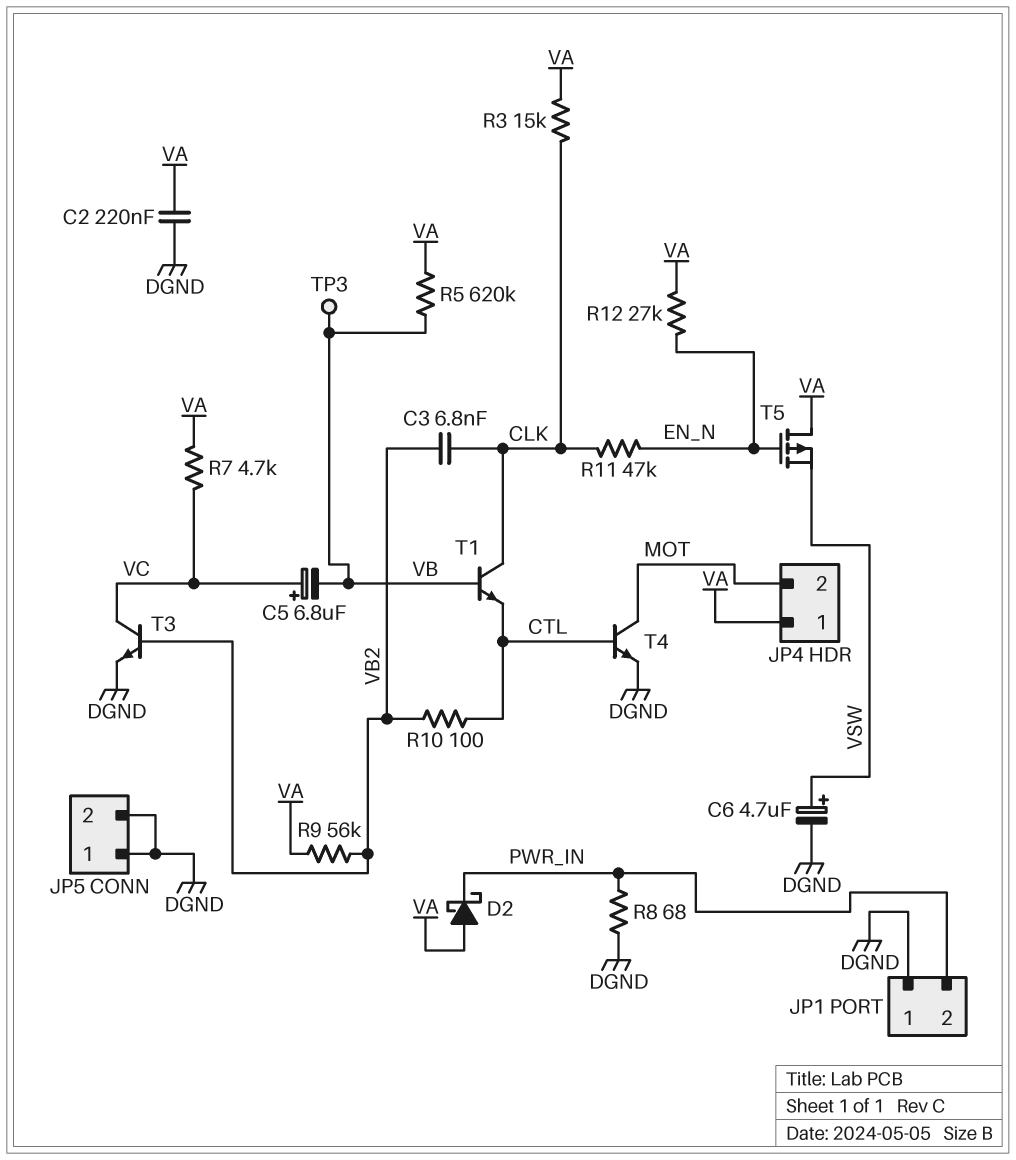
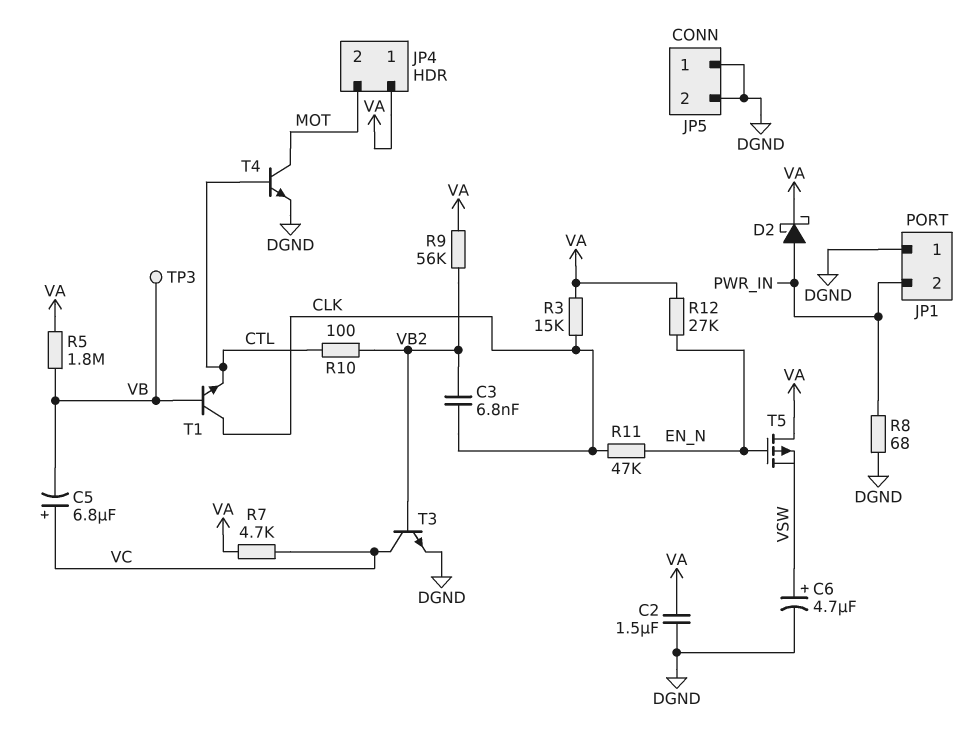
C2: 220nF (DGND, VA) -> 1.5uF (DGND, VA)
D2: schottky (A VA, K PWR_IN) -> schottky (A PWR_IN, K VA)
R5: 620k (VA, VB) -> 1.8M (VA, VB)

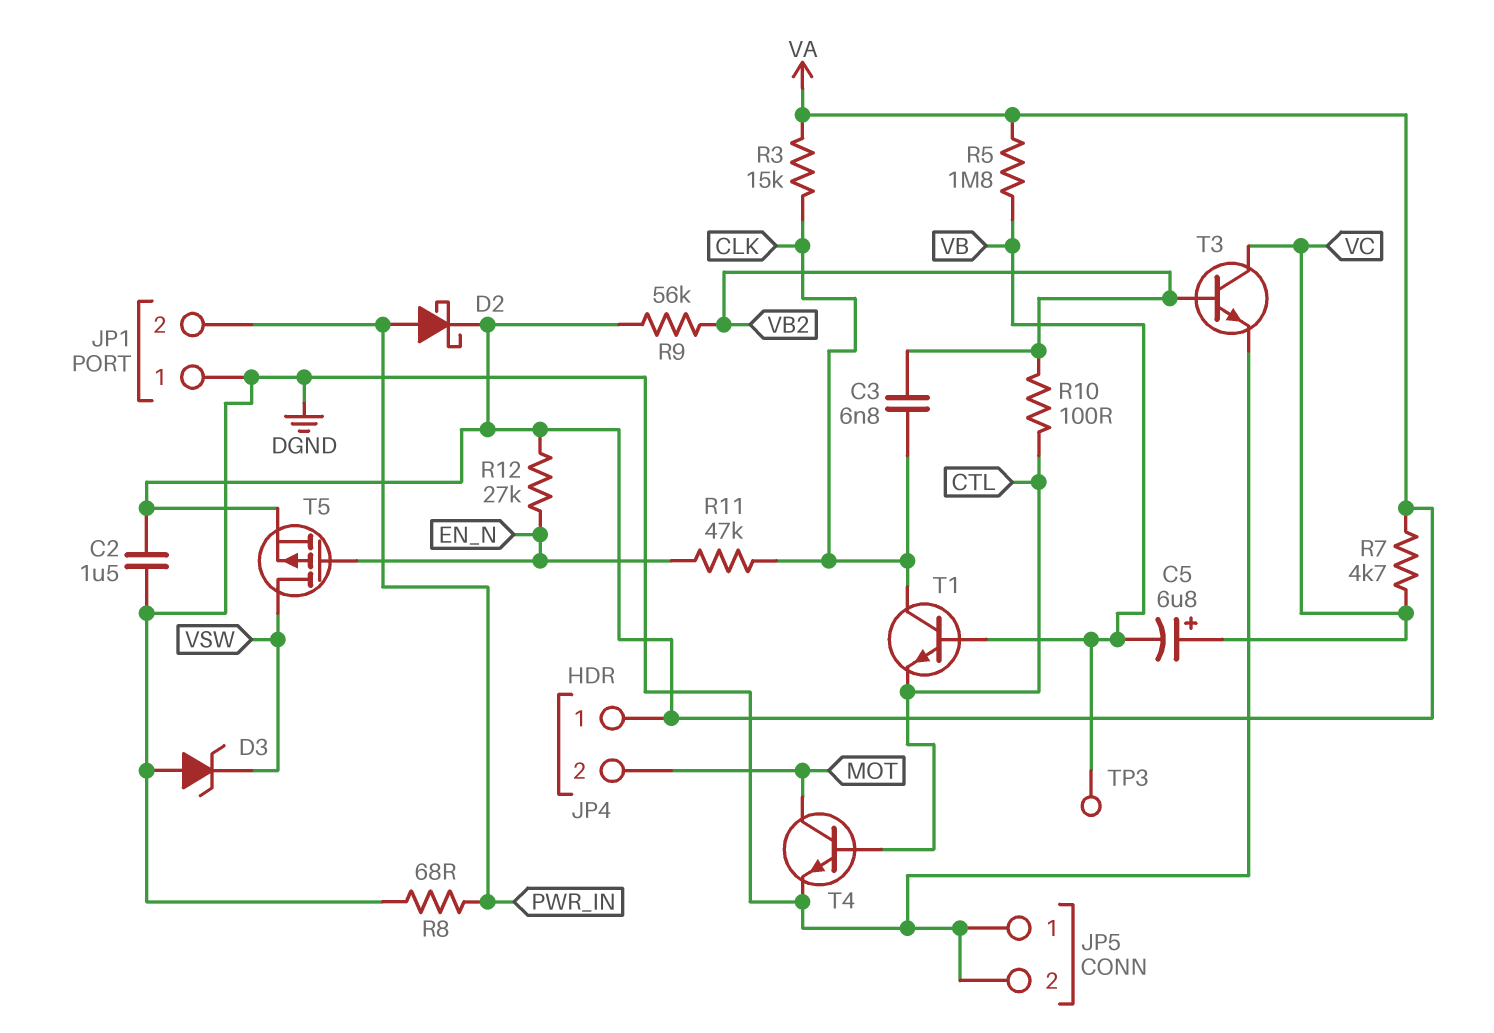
C6: 4.7uF (plus VSW, minus DGND) -> none
D3: none -> zener (A DGND, K VSW)
T5: PMOS (G EN_N, D VA, S VSW) -> PMOS (G EN_N, D VSW, S VA)

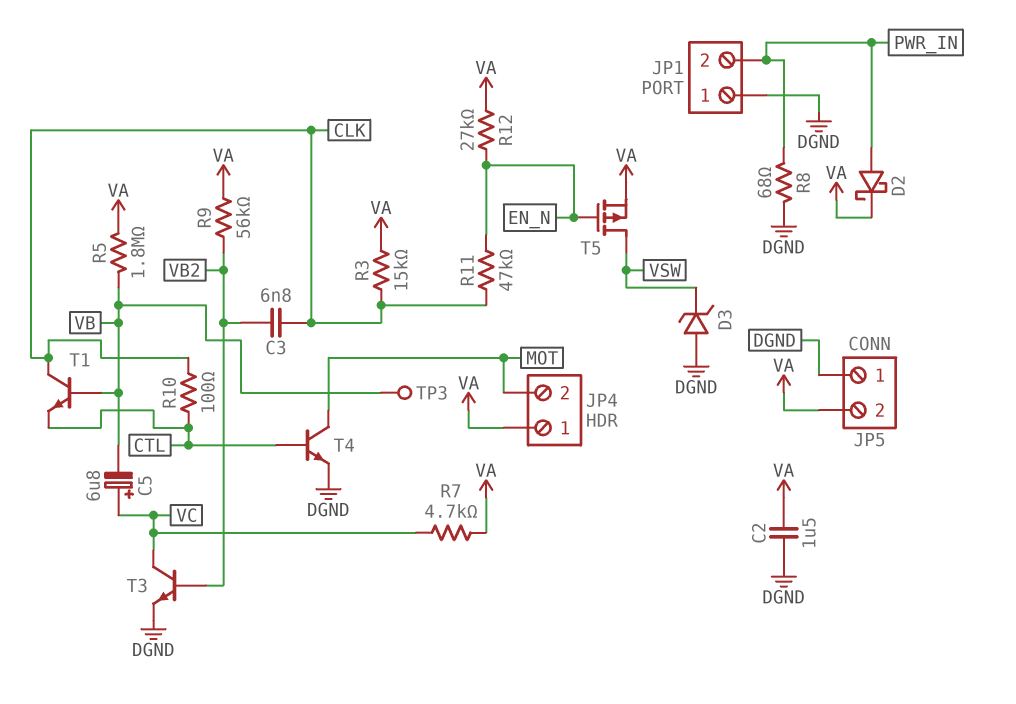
JP5 pin 2: DGND -> VA
R10: 100 (CTL, VB2) -> 100 (CLK, CTL)

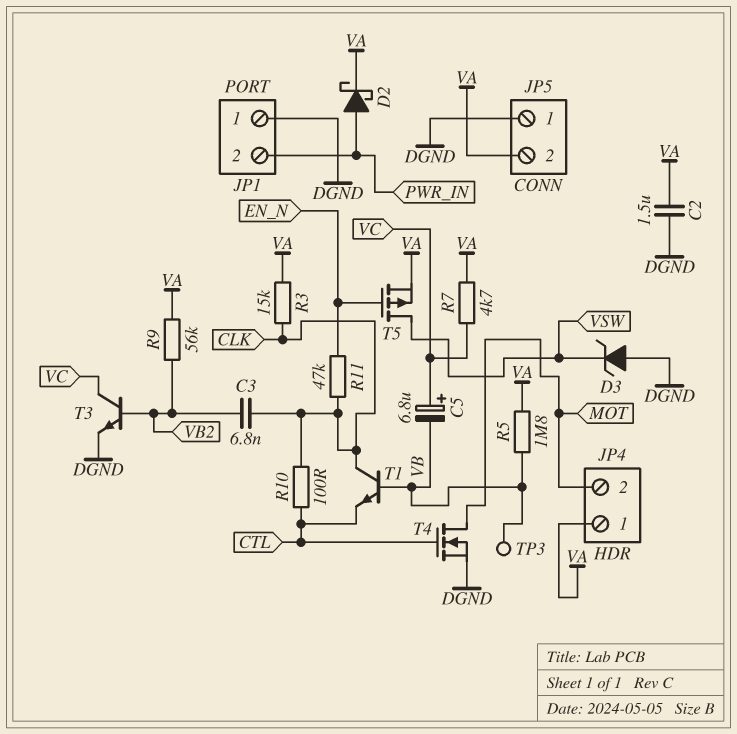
R8: 68 (DGND, PWR_IN) -> none
R12: 27k (EN_N, VA) -> none
T4: NPN (B CTL, C MOT, E DGND) -> NMOS (G CTL, D MOT, S DGND)

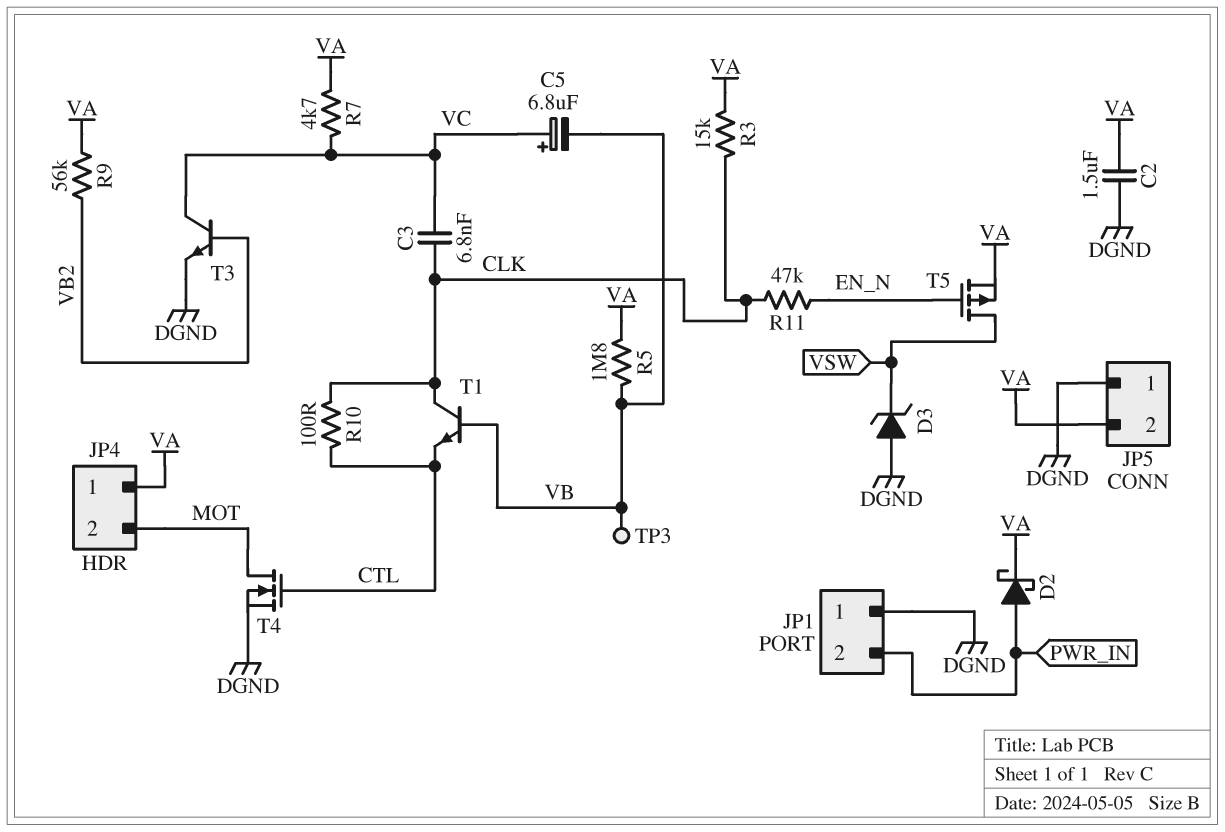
C3: 6.8nF (CLK, VB2) -> 6.8nF (CLK, VC)

